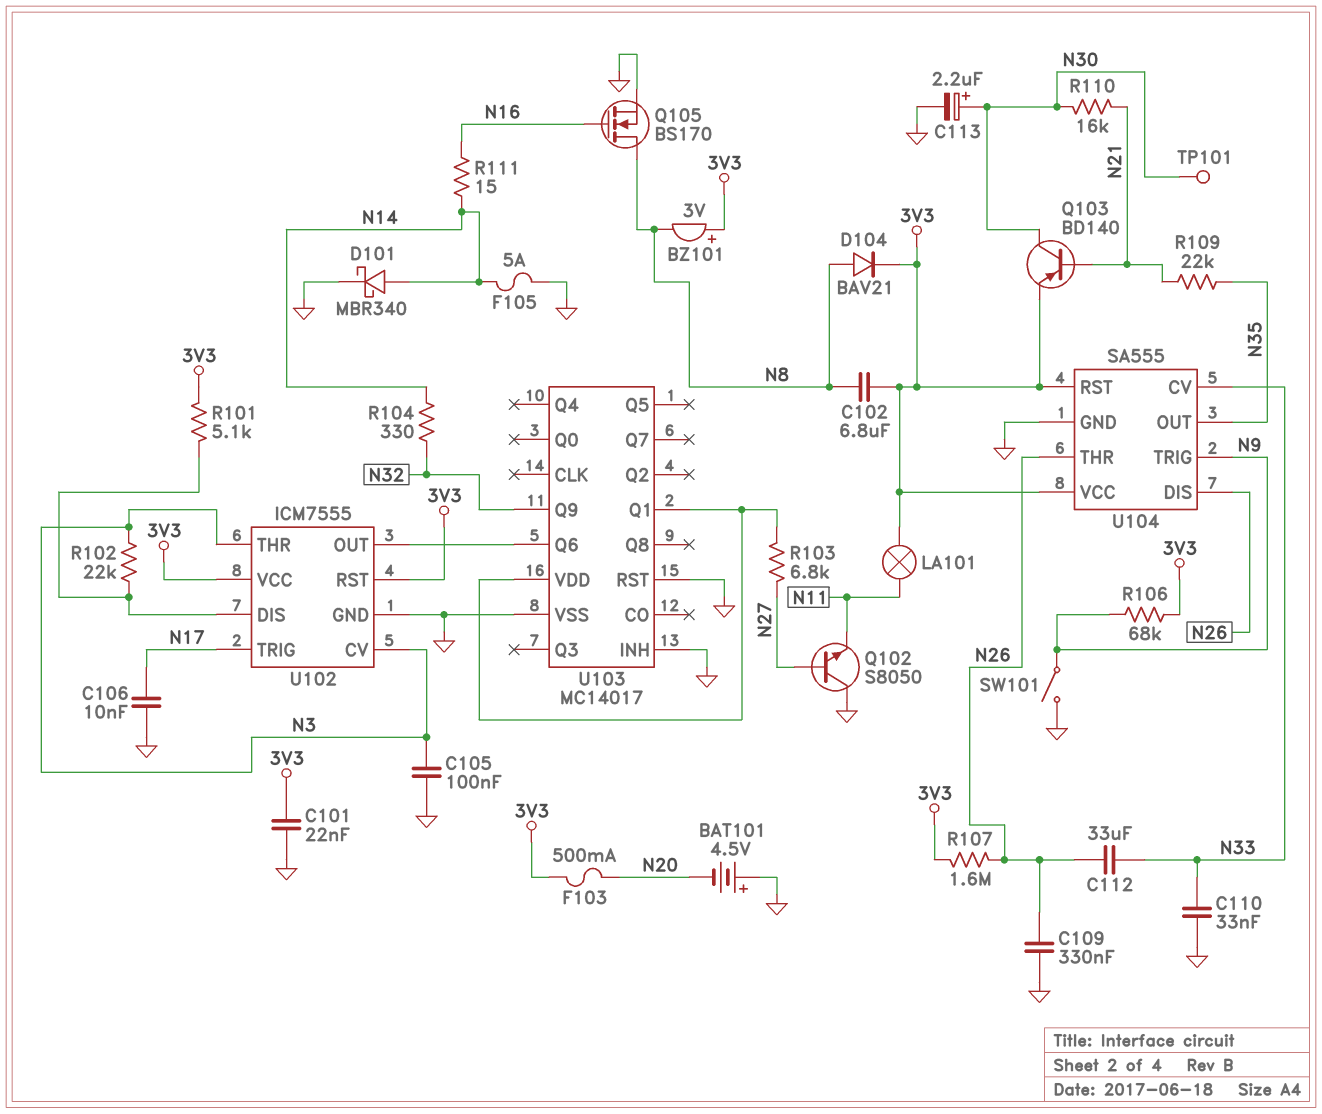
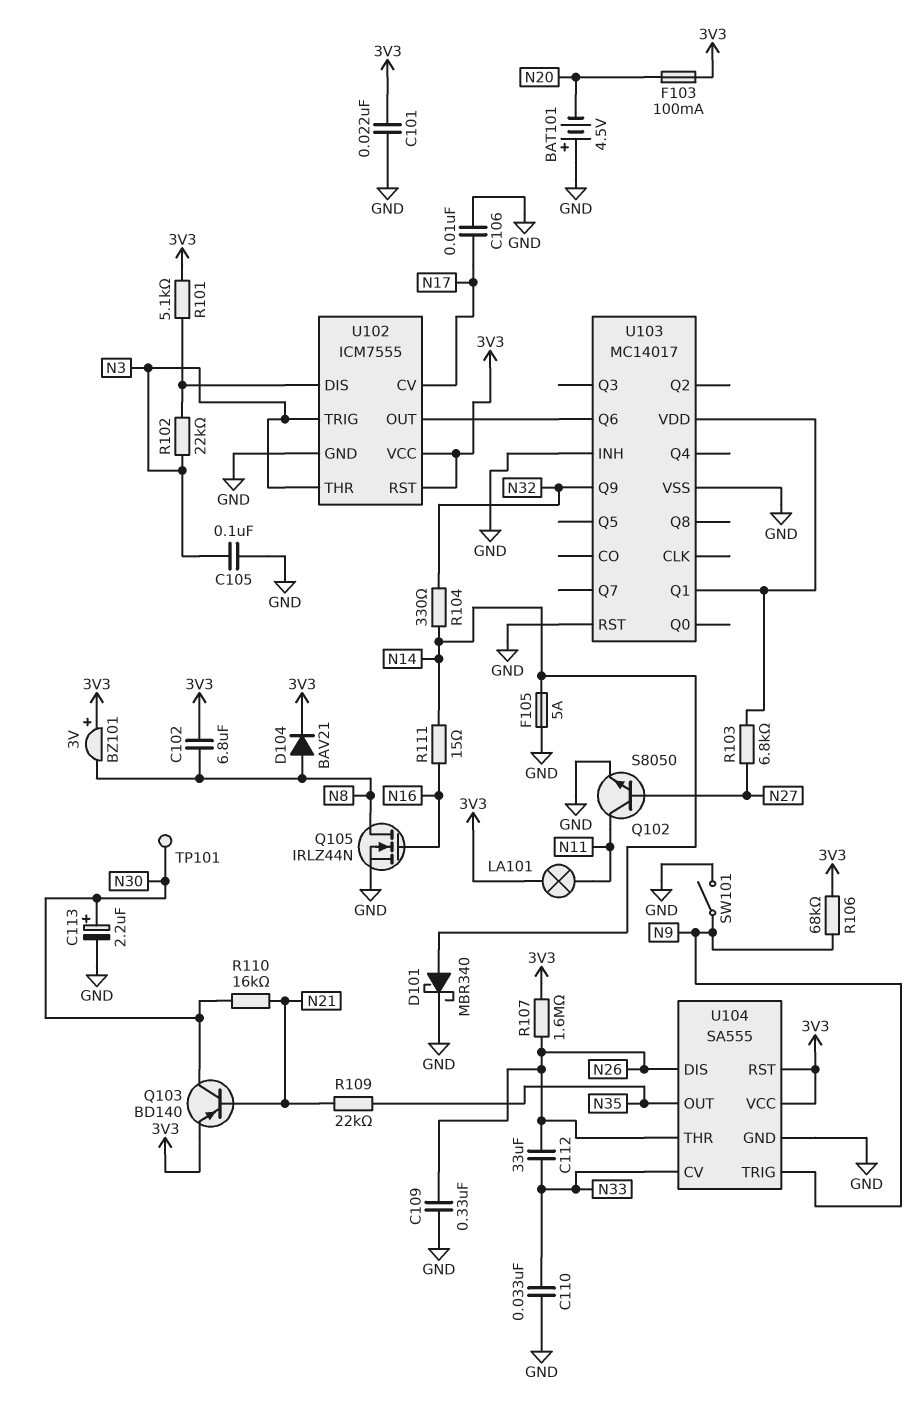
F103: 500mA (3V3, N20) -> 100mA (3V3, N20)
Q102: NPN S8050 (B N27, C GND, E N11) -> NPN S8050 (B N27, C N11, E GND)
Q105: NMOS BS170 (G N16, D N8, S GND) -> NMOS IRLZ44N (G N16, D N8, S GND)
U102 pin CV: N3 -> N17
U102 pin TRIG: N17 -> N3

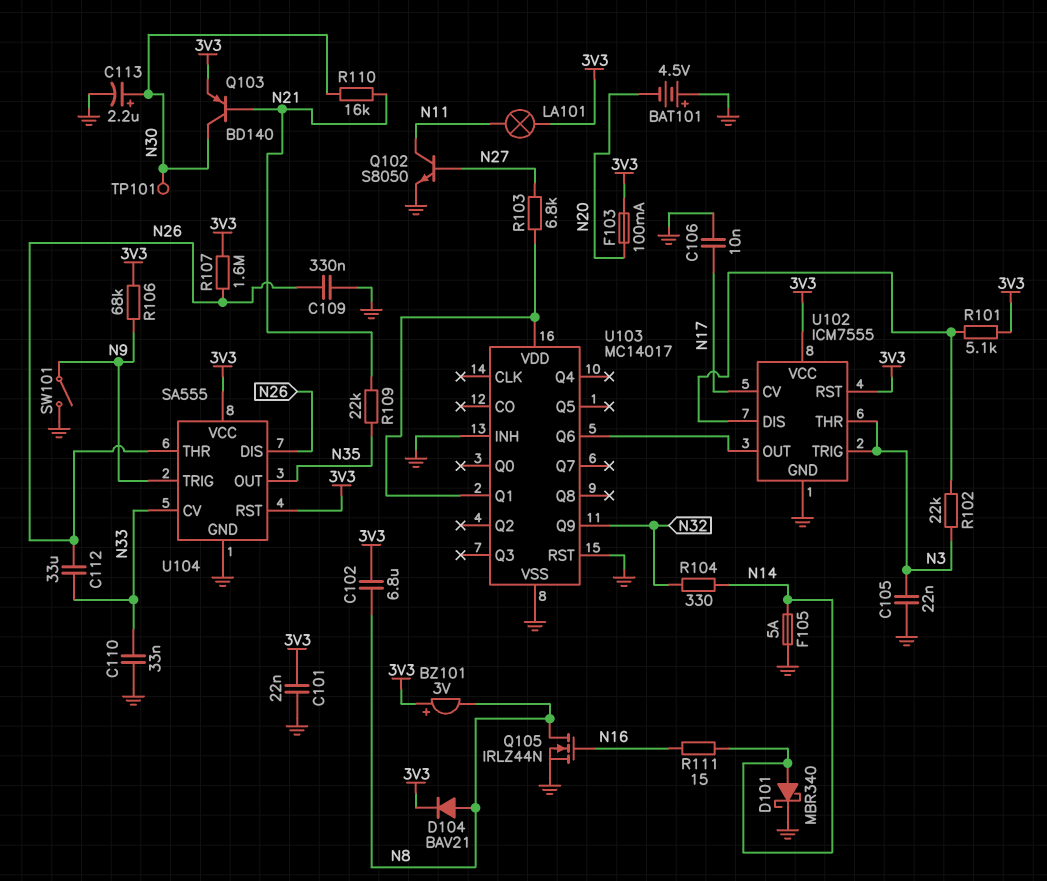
C105: 100nF (GND, N3) -> 22nF (GND, N3)

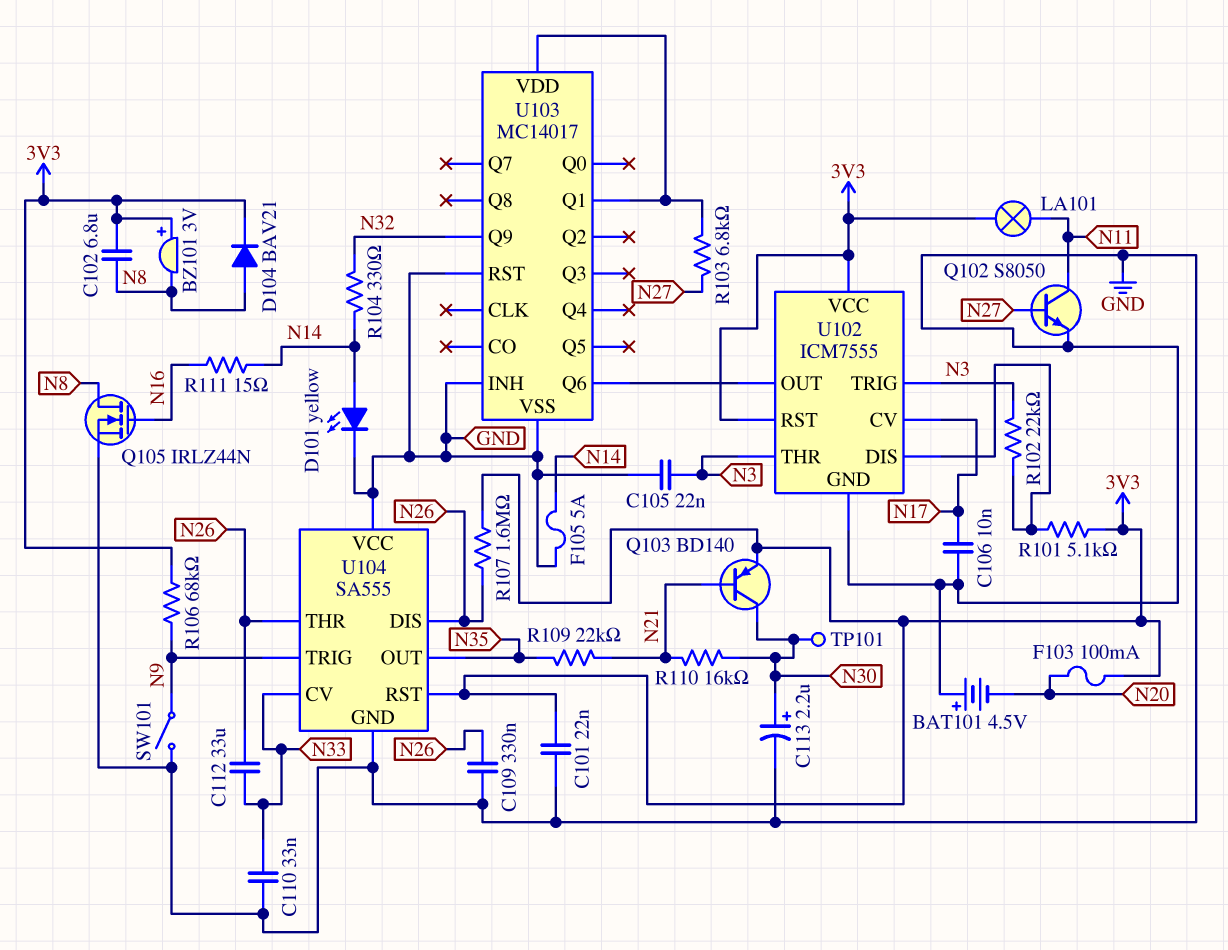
D101: schottky MBR340 (A N14, K GND) -> LED yellow (A N14, K GND)
U104 pin VCC: 3V3 -> GND

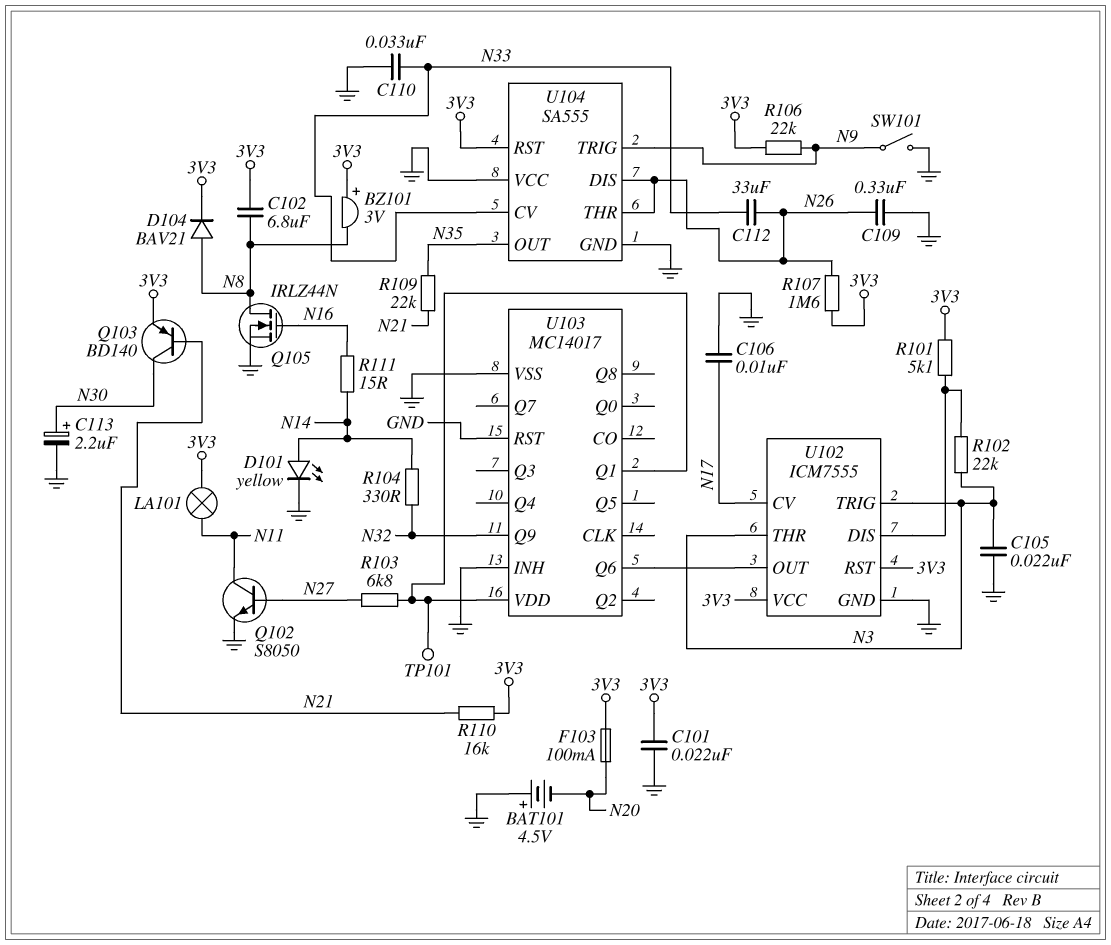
F105: 5A (GND, N14) -> none
R106: 68k (3V3, N9) -> 22k (3V3, N9)
R110: 16k (N21, N30) -> 16k (3V3, N21)
TP101: test point (N30) -> test point (U103/Q1)

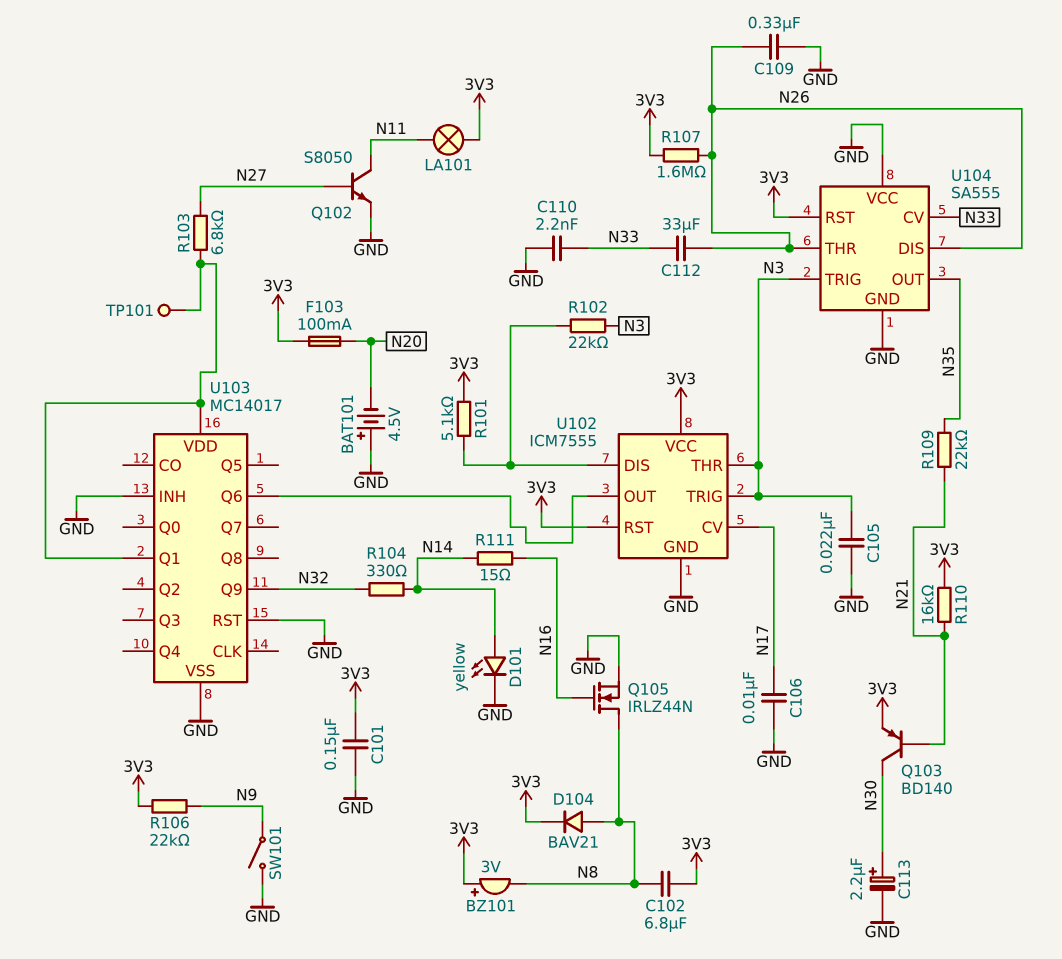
C101: 22nF (3V3, GND) -> 150nF (3V3, GND)
C110: 33nF (GND, N33) -> 2.2nF (GND, N33)
U104 pin TRIG: N9 -> N3

